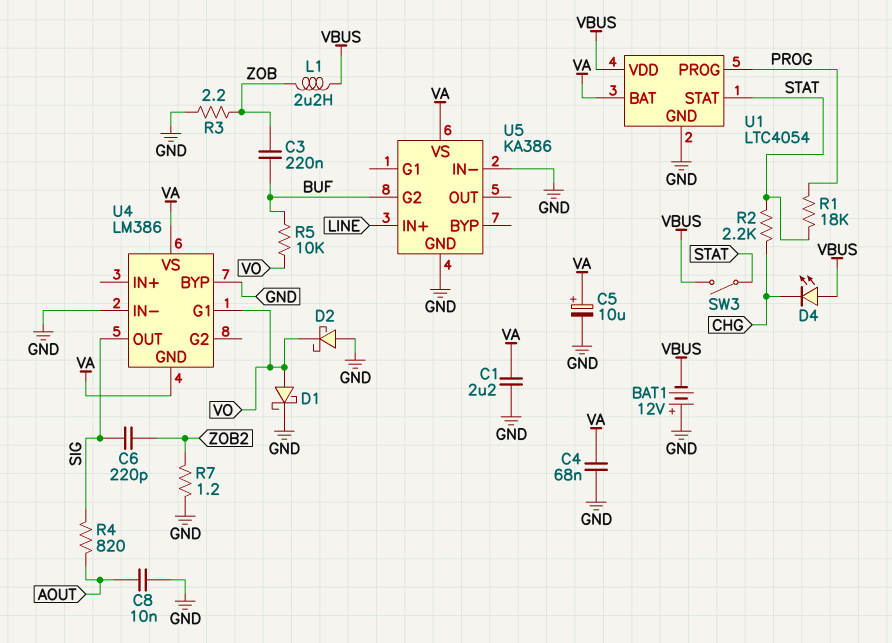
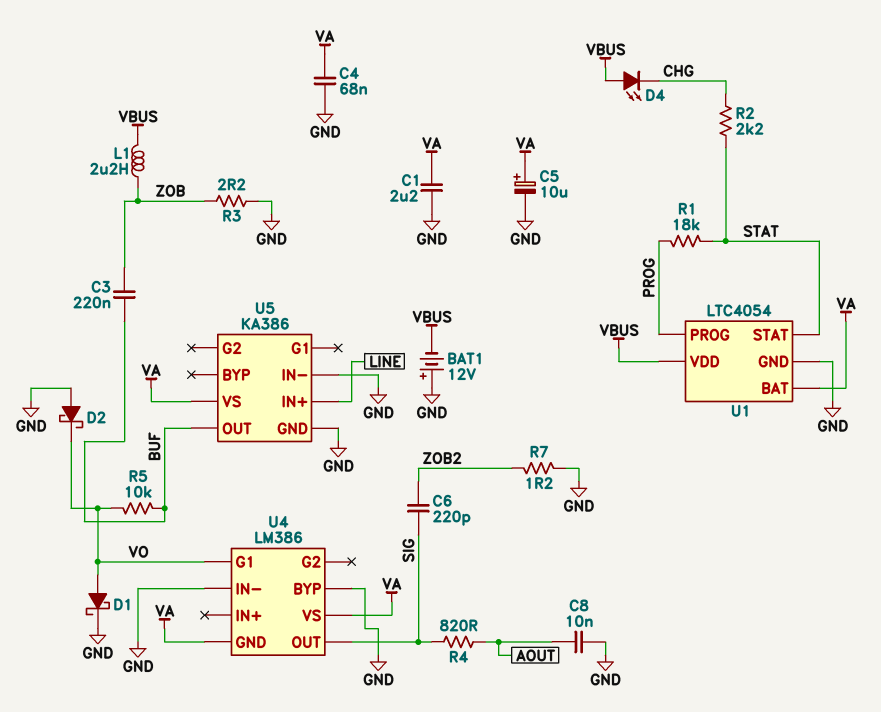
SW3: switch (STAT, VBUS) -> none
U5 pin G2: BUF -> none
U5 pin OUT: none -> BUF

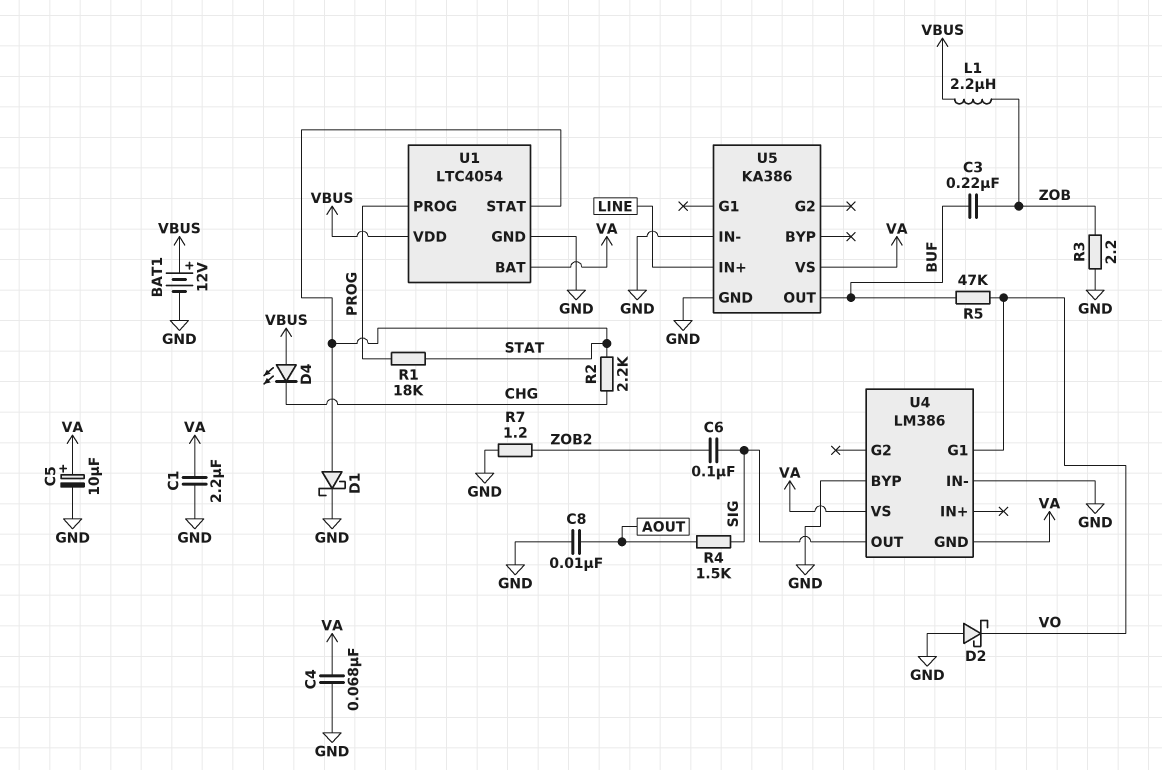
BAT1: 12V (plus GND, minus VBUS) -> 12V (plus VBUS, minus GND)
C6: 220pF (SIG, ZOB2) -> 100nF (SIG, ZOB2)
D1: schottky (A VO, K GND) -> schottky (A STAT, K GND)
R4: 820 (AOUT, SIG) -> 1.5k (AOUT, SIG)
R5: 10k (BUF, VO) -> 47k (BUF, VO)

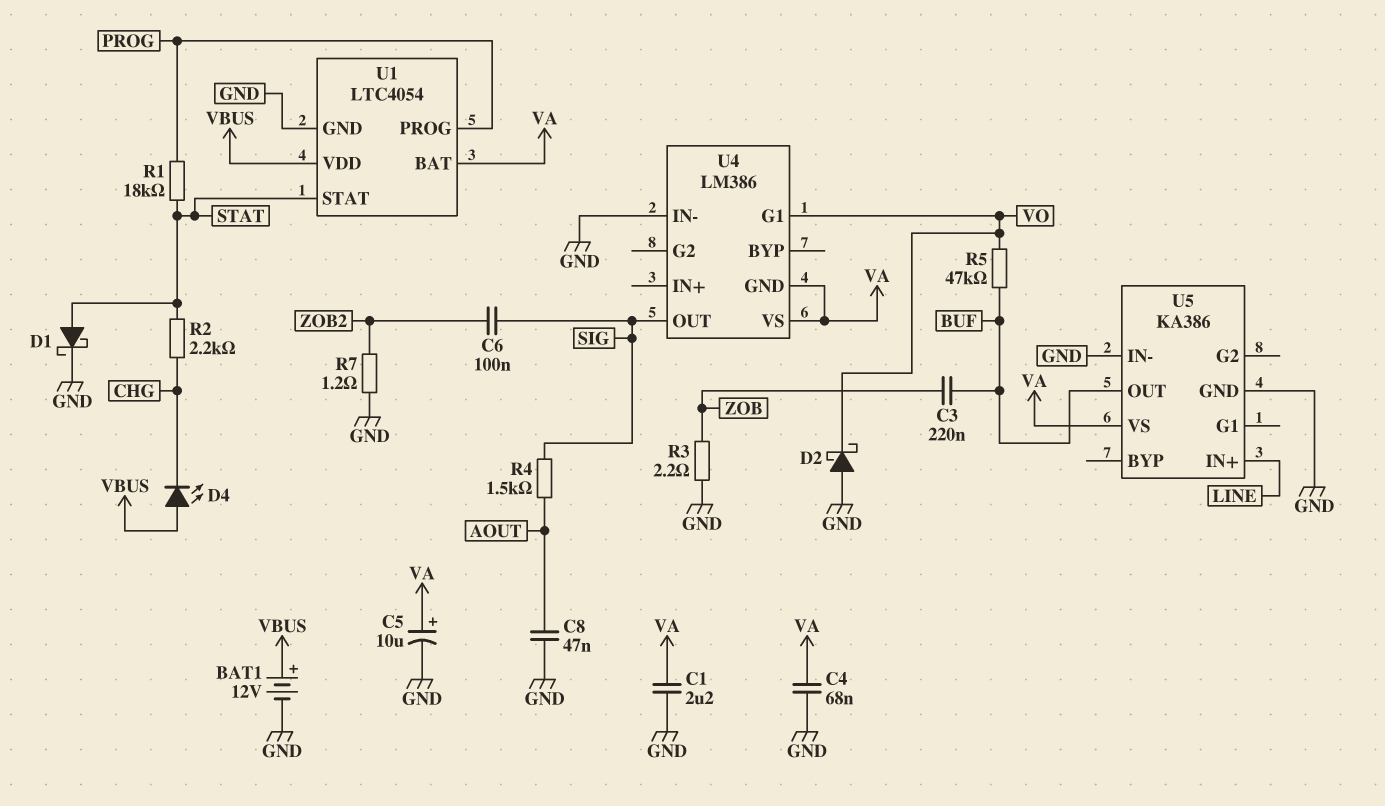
C8: 10nF (AOUT, GND) -> 47nF (AOUT, GND)
L1: 2.2uH (VBUS, ZOB) -> none
U4 pin BYP: GND -> none

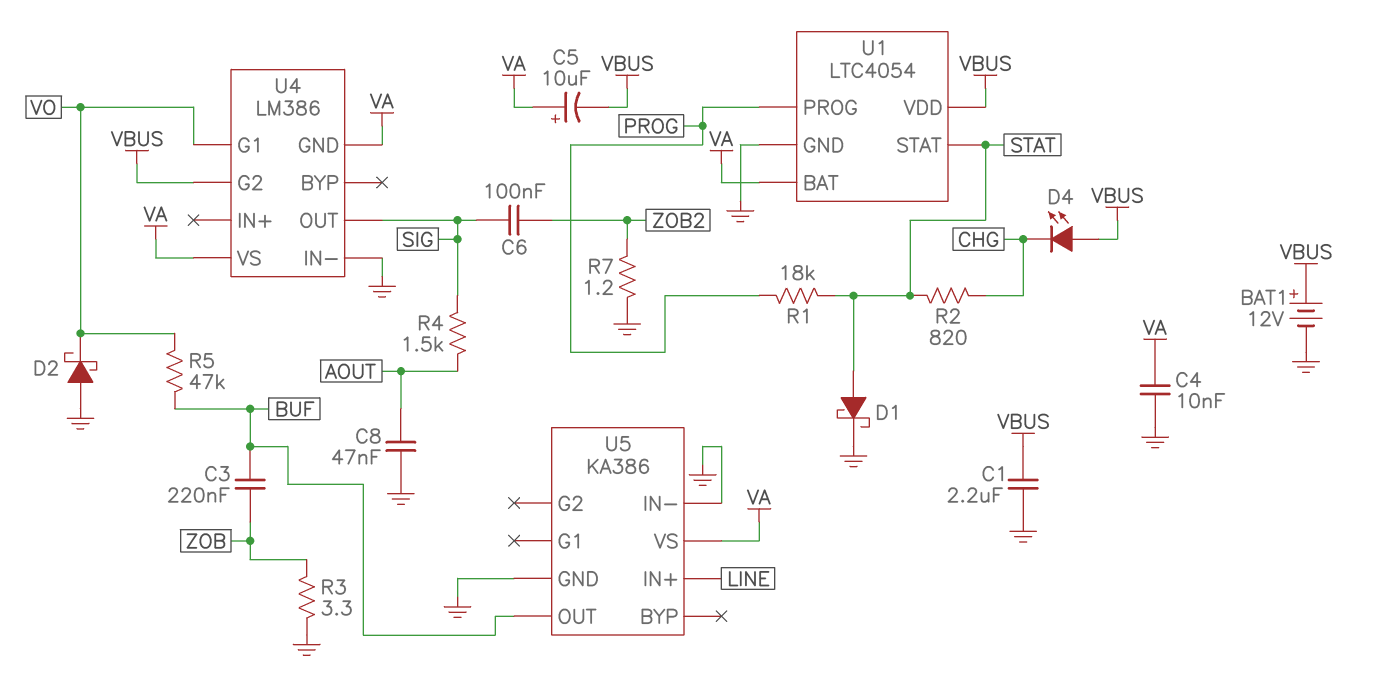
C1: 2.2uF (GND, VA) -> 2.2uF (GND, VBUS)
C4: 68nF (GND, VA) -> 10nF (GND, VA)
C5: 10uF (plus VA, minus GND) -> 10uF (plus VA, minus VBUS)
R2: 2.2k (CHG, STAT) -> 820 (CHG, STAT)
R3: 2.2 (GND, ZOB) -> 3.3 (GND, ZOB)
U4 pin G2: none -> VBUS

